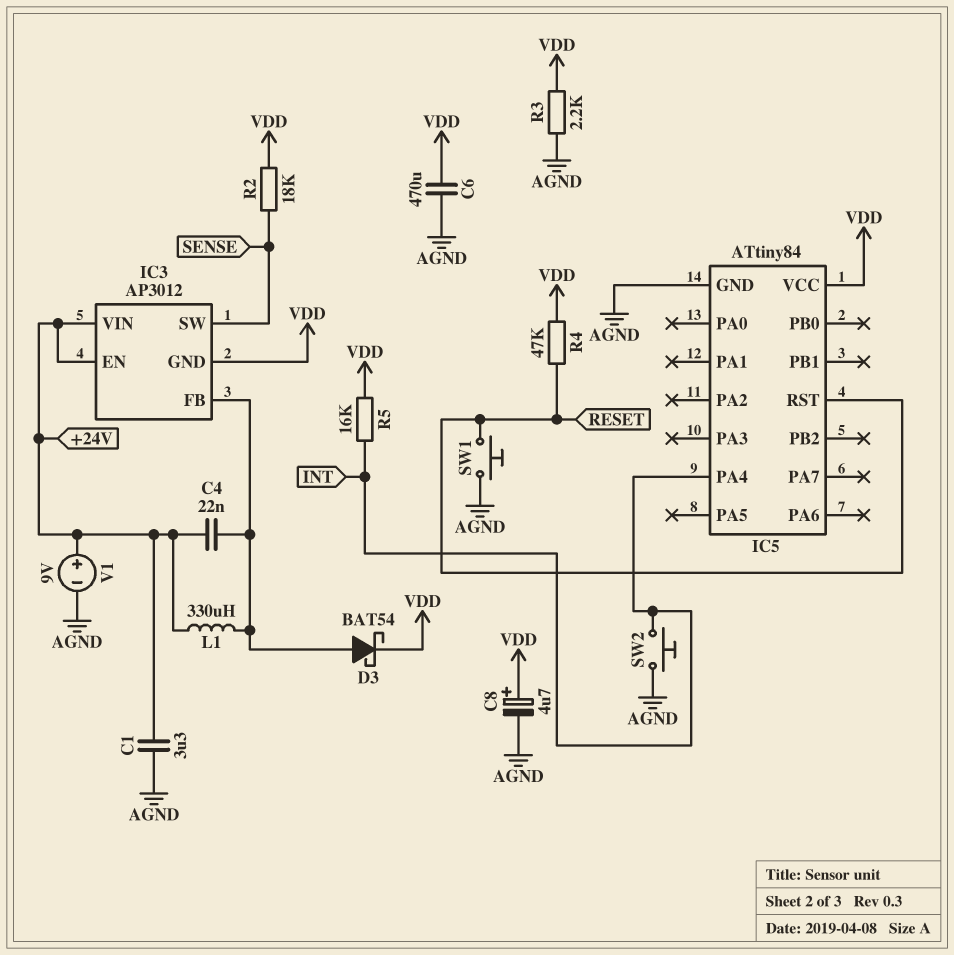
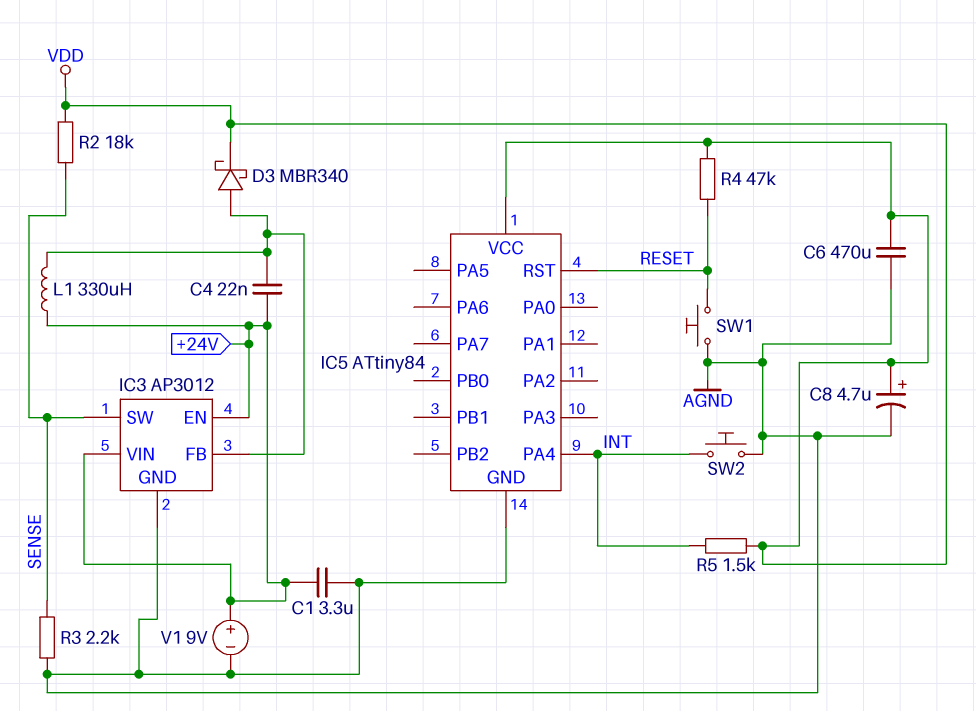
D3: schottky BAT54 (A IC3/FB, K VDD) -> schottky MBR340 (A IC3/FB, K VDD)
IC3 pin GND: VDD -> AGND
R3: 2.2k (AGND, VDD) -> 2.2k (AGND, SENSE)
R5: 16k (INT, VDD) -> 1.5k (INT, VDD)

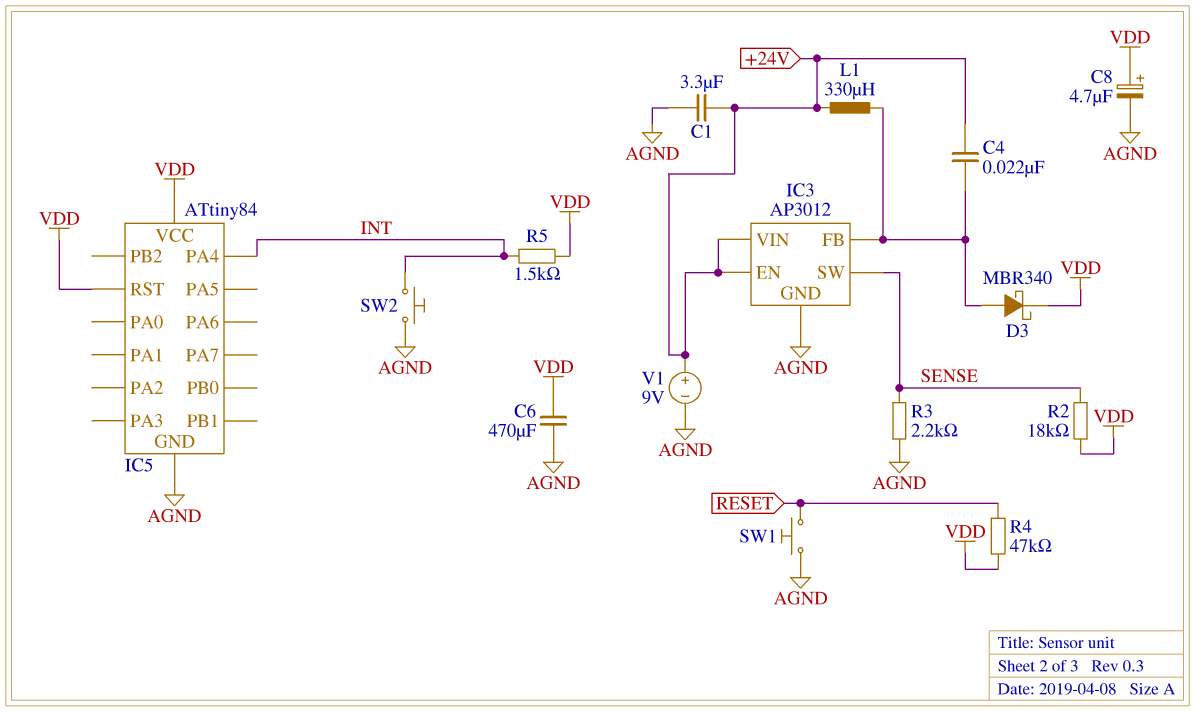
IC5 pin RST: RESET -> VDD

